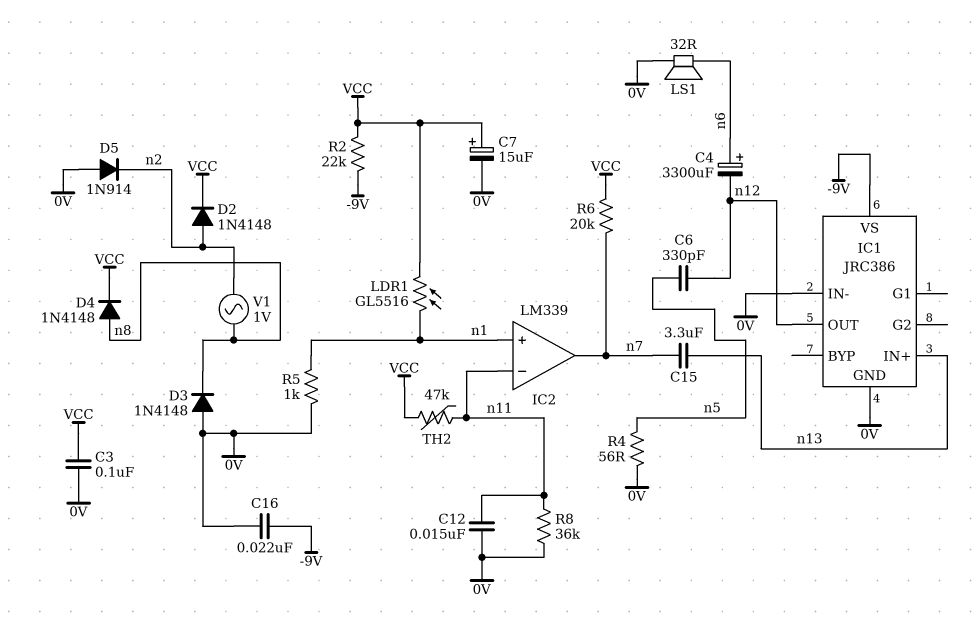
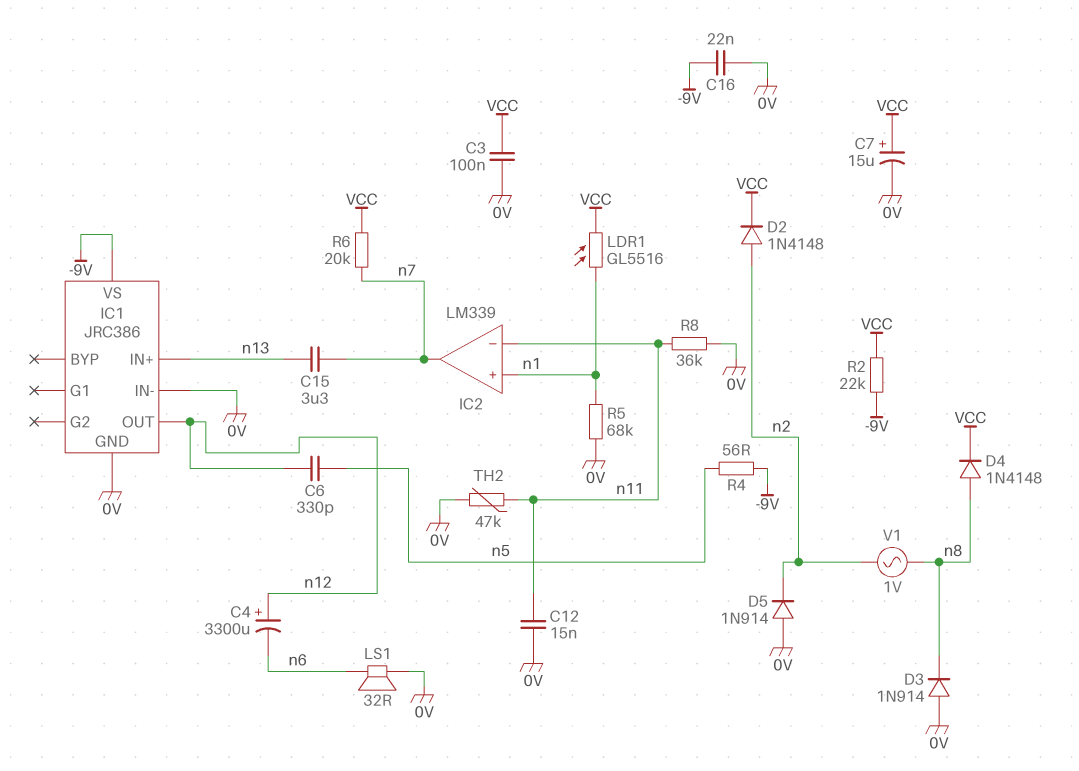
C4: 3300uF (plus n6, minus n12) -> 3300uF (plus n12, minus n6)
D3: diode 1N4148 (A 0V, K n8) -> diode 1N914 (A 0V, K n8)
R4: 56 (0V, n5) -> 56 (-9V, n5)
R5: 1k (0V, n1) -> 68k (0V, n1)
TH2: 47k (VCC, n11) -> 47k (0V, n11)

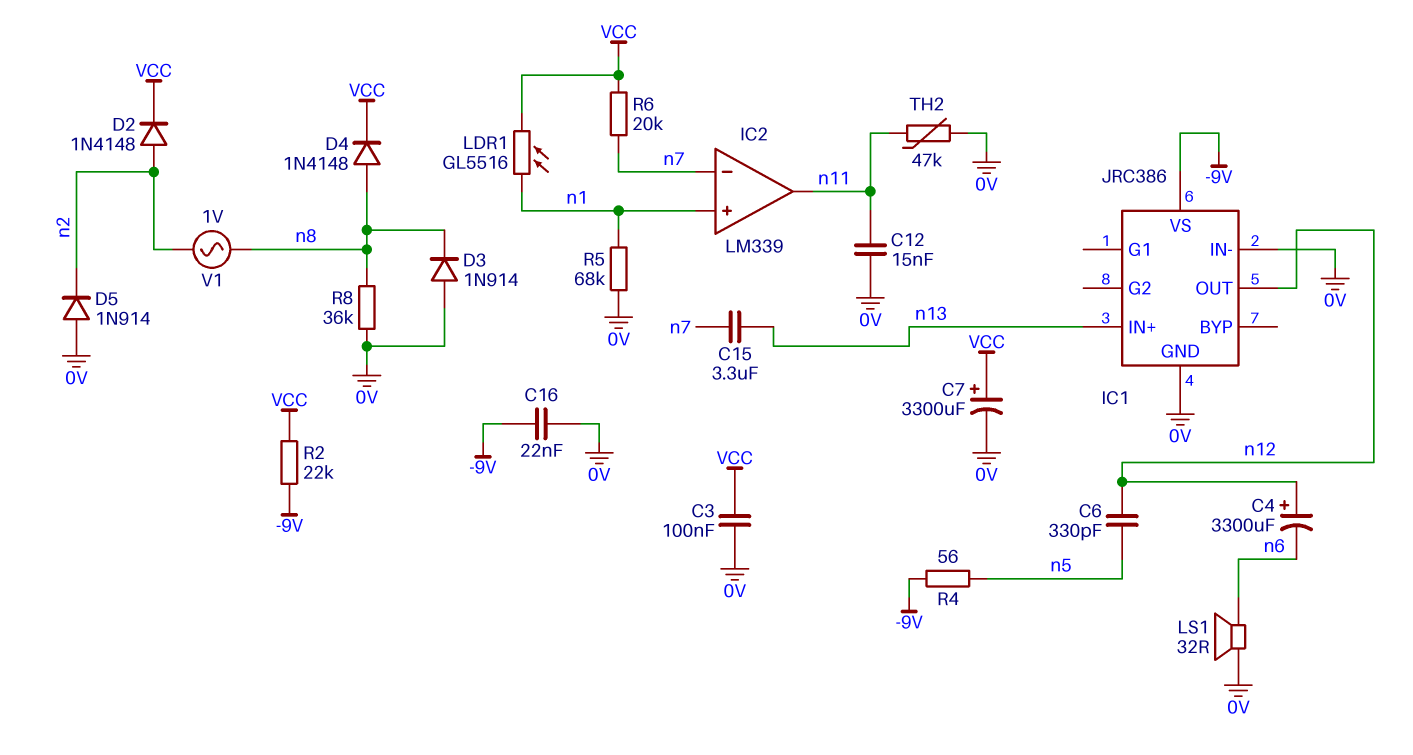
C7: 15uF (plus VCC, minus 0V) -> 3300uF (plus VCC, minus 0V)
IC2 pin in-: n11 -> n7
IC2 pin out: n7 -> n11
R8: 36k (0V, n11) -> 36k (0V, n8)

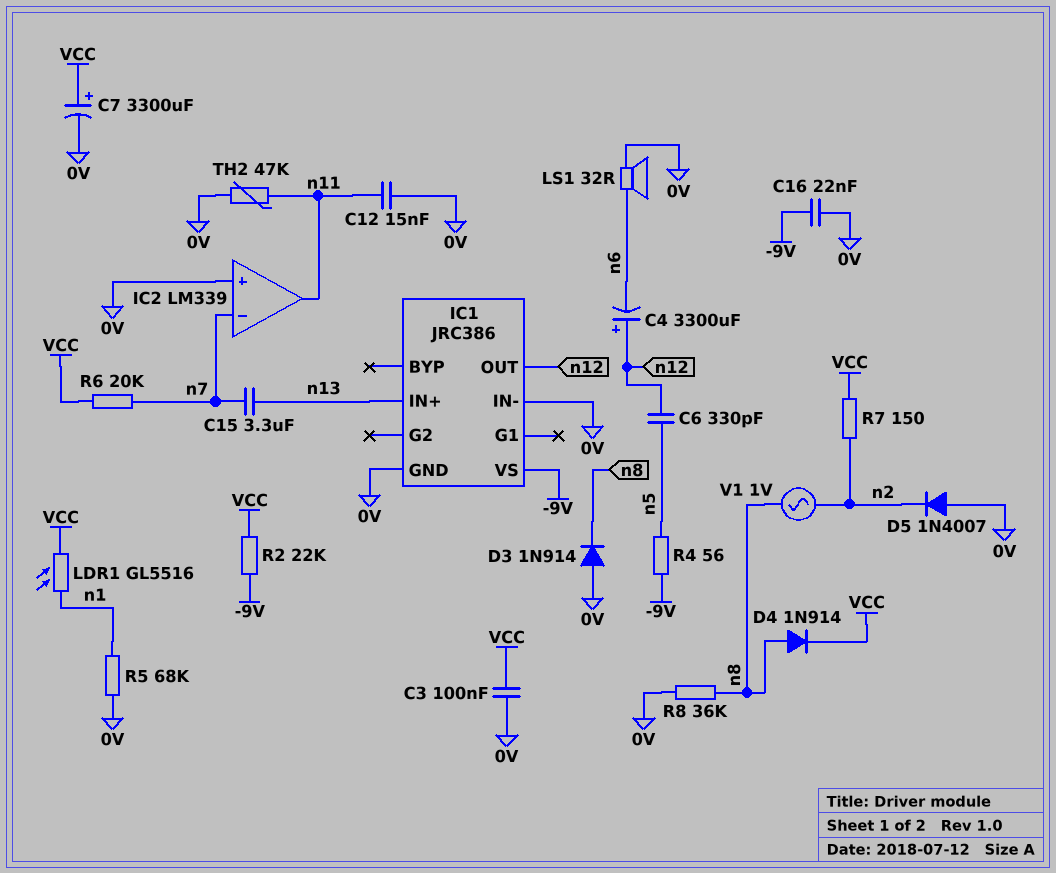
D2: diode 1N4148 (A n2, K VCC) -> none
D4: diode 1N4148 (A n8, K VCC) -> diode 1N914 (A n8, K VCC)
D5: diode 1N914 (A 0V, K n2) -> diode 1N4007 (A 0V, K n2)
IC2 pin in+: n1 -> 0V
R7: none -> 150 (VCC, n2)

